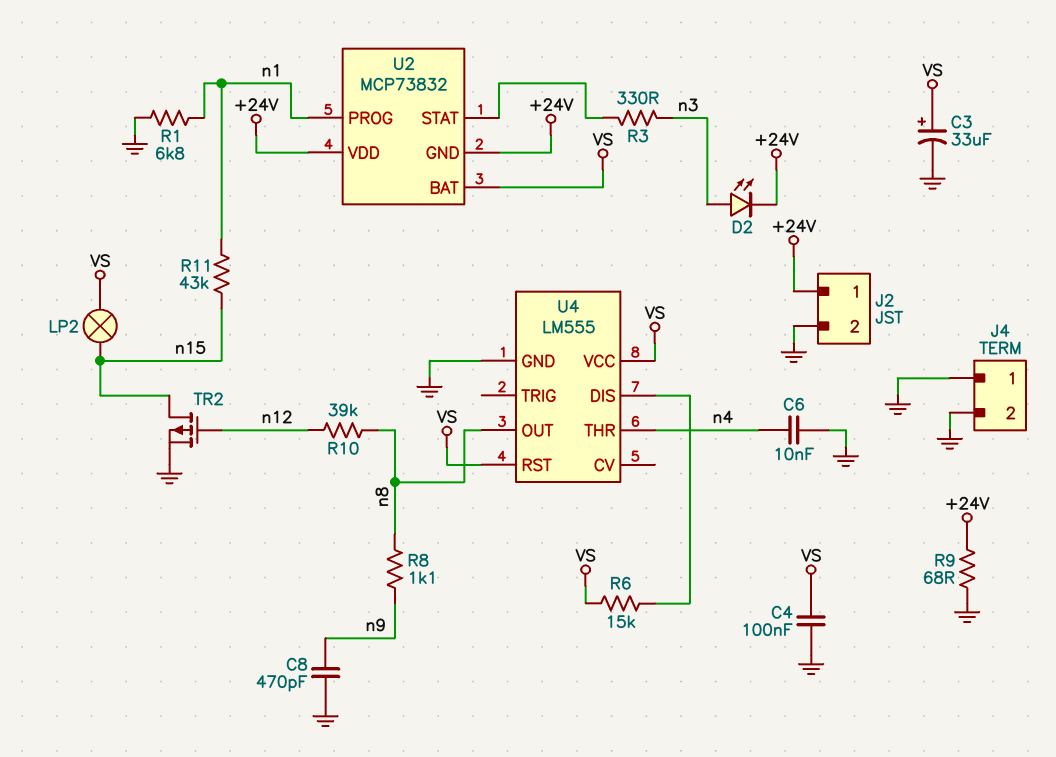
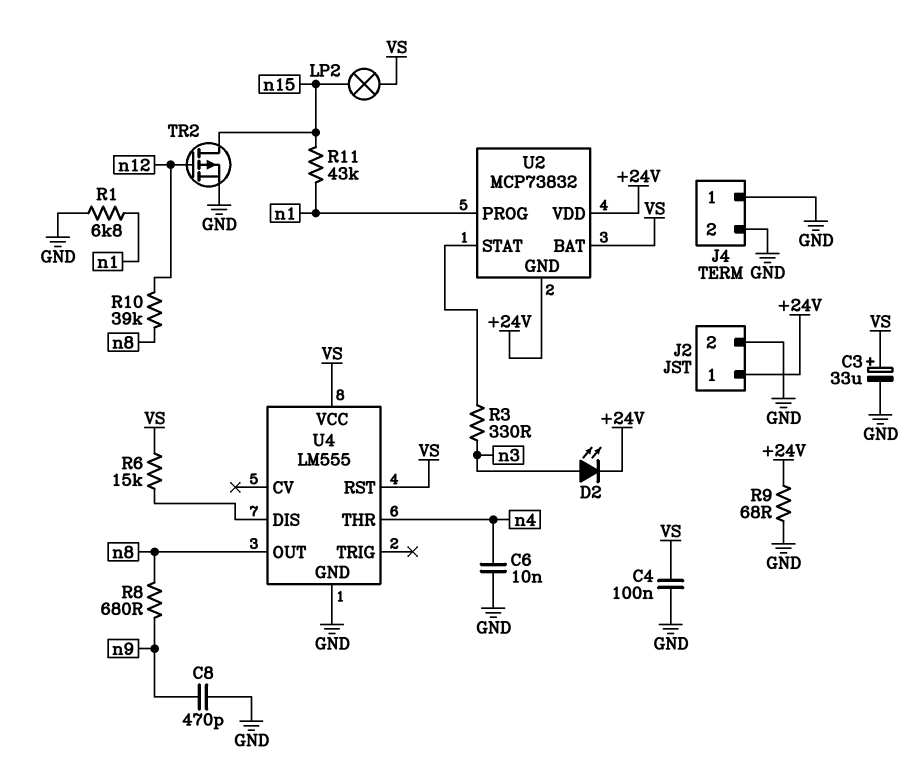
R8: 1.1k (n8, n9) -> 680 (n8, n9)

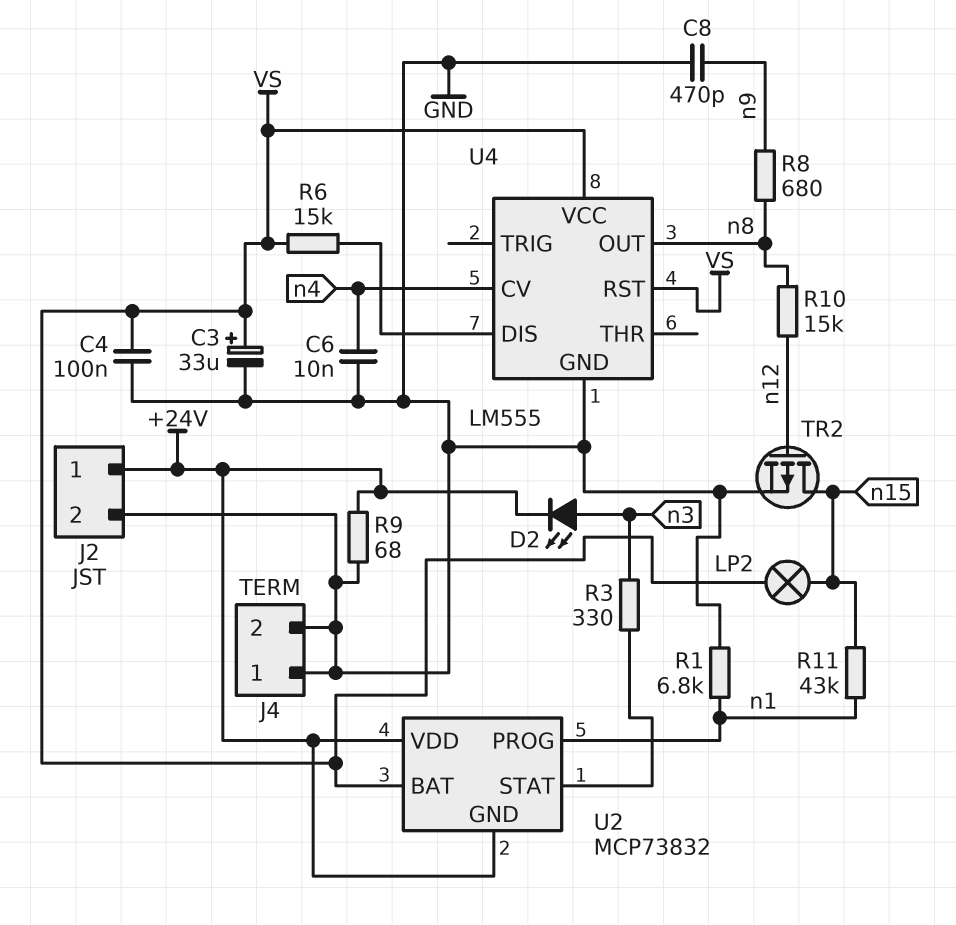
R10: 39k (n8, n12) -> 15k (n8, n12)
U4 pin CV: none -> n4
U4 pin THR: n4 -> none

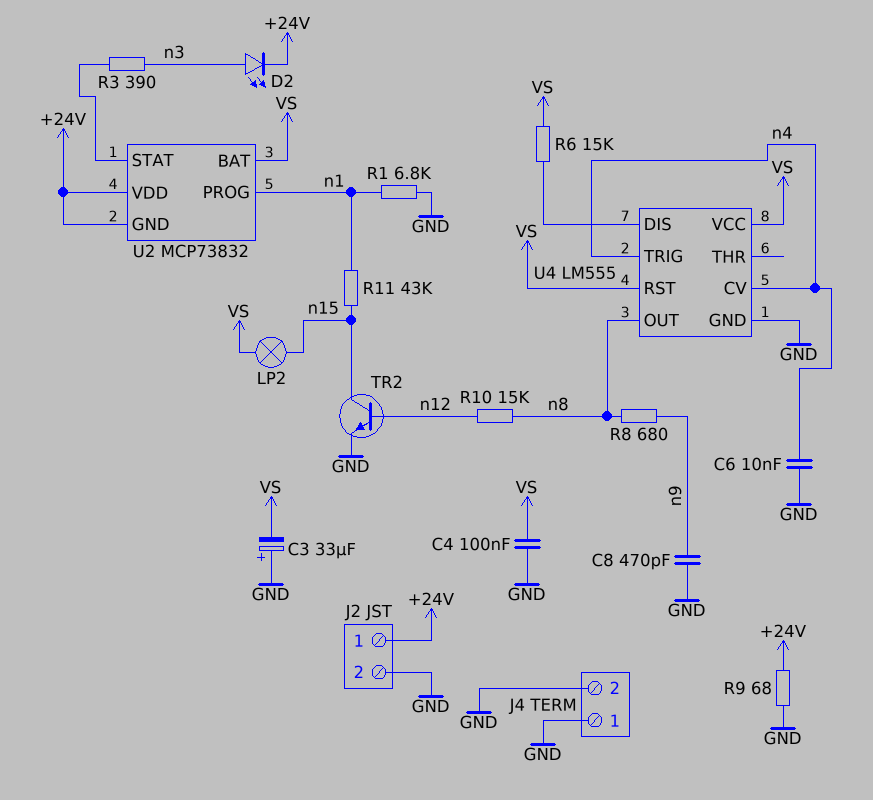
C3: 33uF (plus VS, minus GND) -> 33uF (plus GND, minus VS)
R3: 330 (U2/STAT, n3) -> 390 (U2/STAT, n3)
TR2: PMOS (G n12, D n15, S GND) -> NPN (B n12, C n15, E GND)
U4 pin TRIG: none -> n4

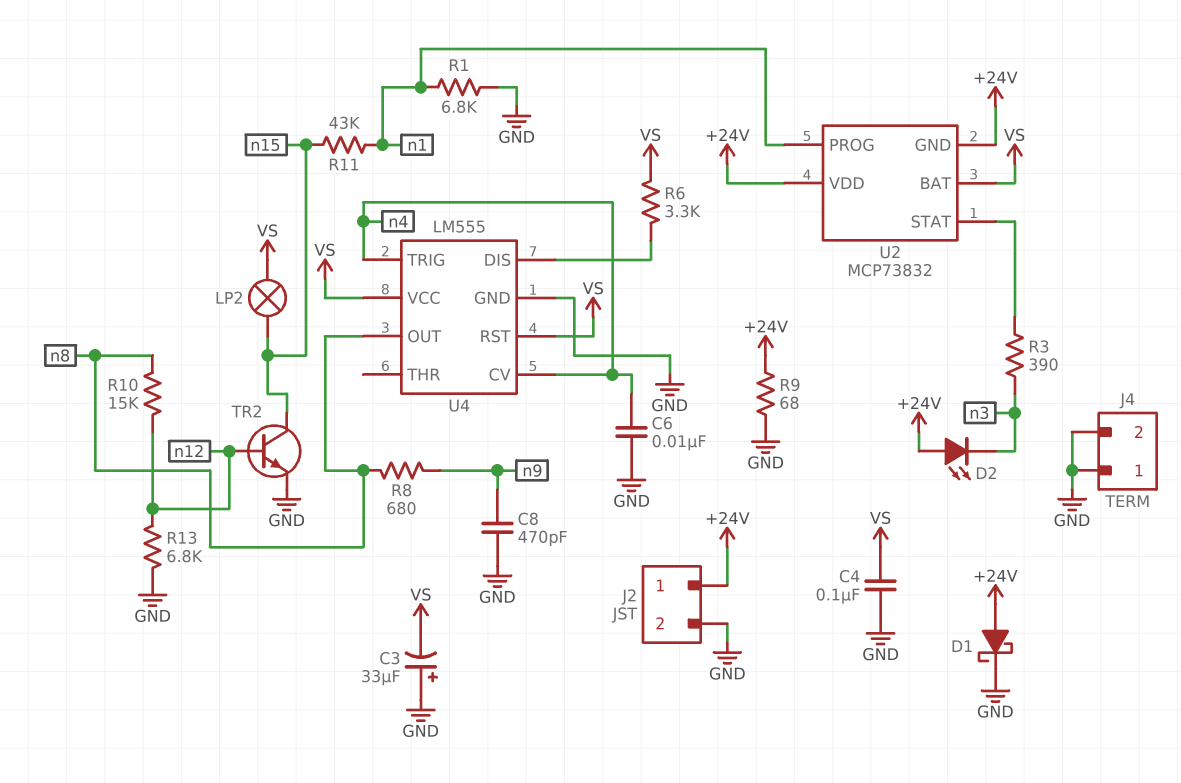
D1: none -> schottky (A +24V, K GND)
D2: LED (A n3, K +24V) -> LED (A +24V, K n3)
R6: 15k (U4/DIS, VS) -> 3.3k (U4/DIS, VS)
R13: none -> 6.8k (GND, n12)

